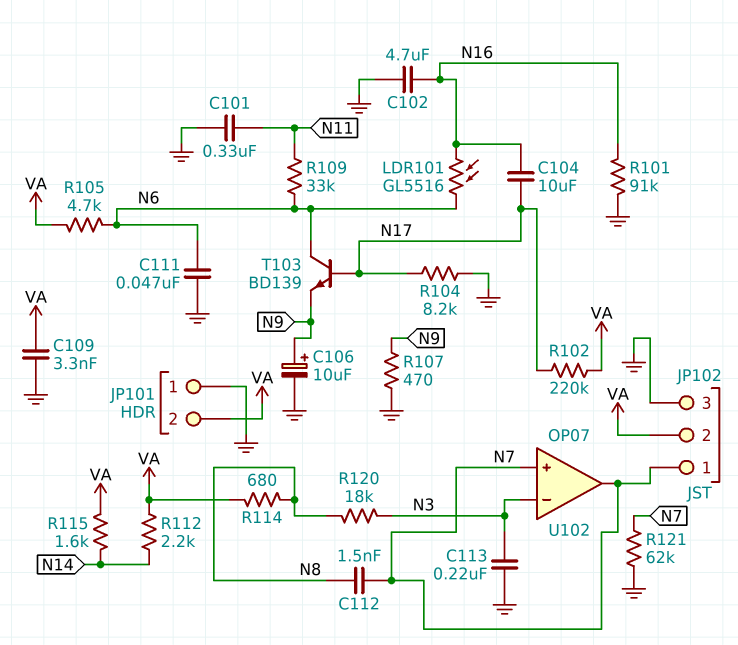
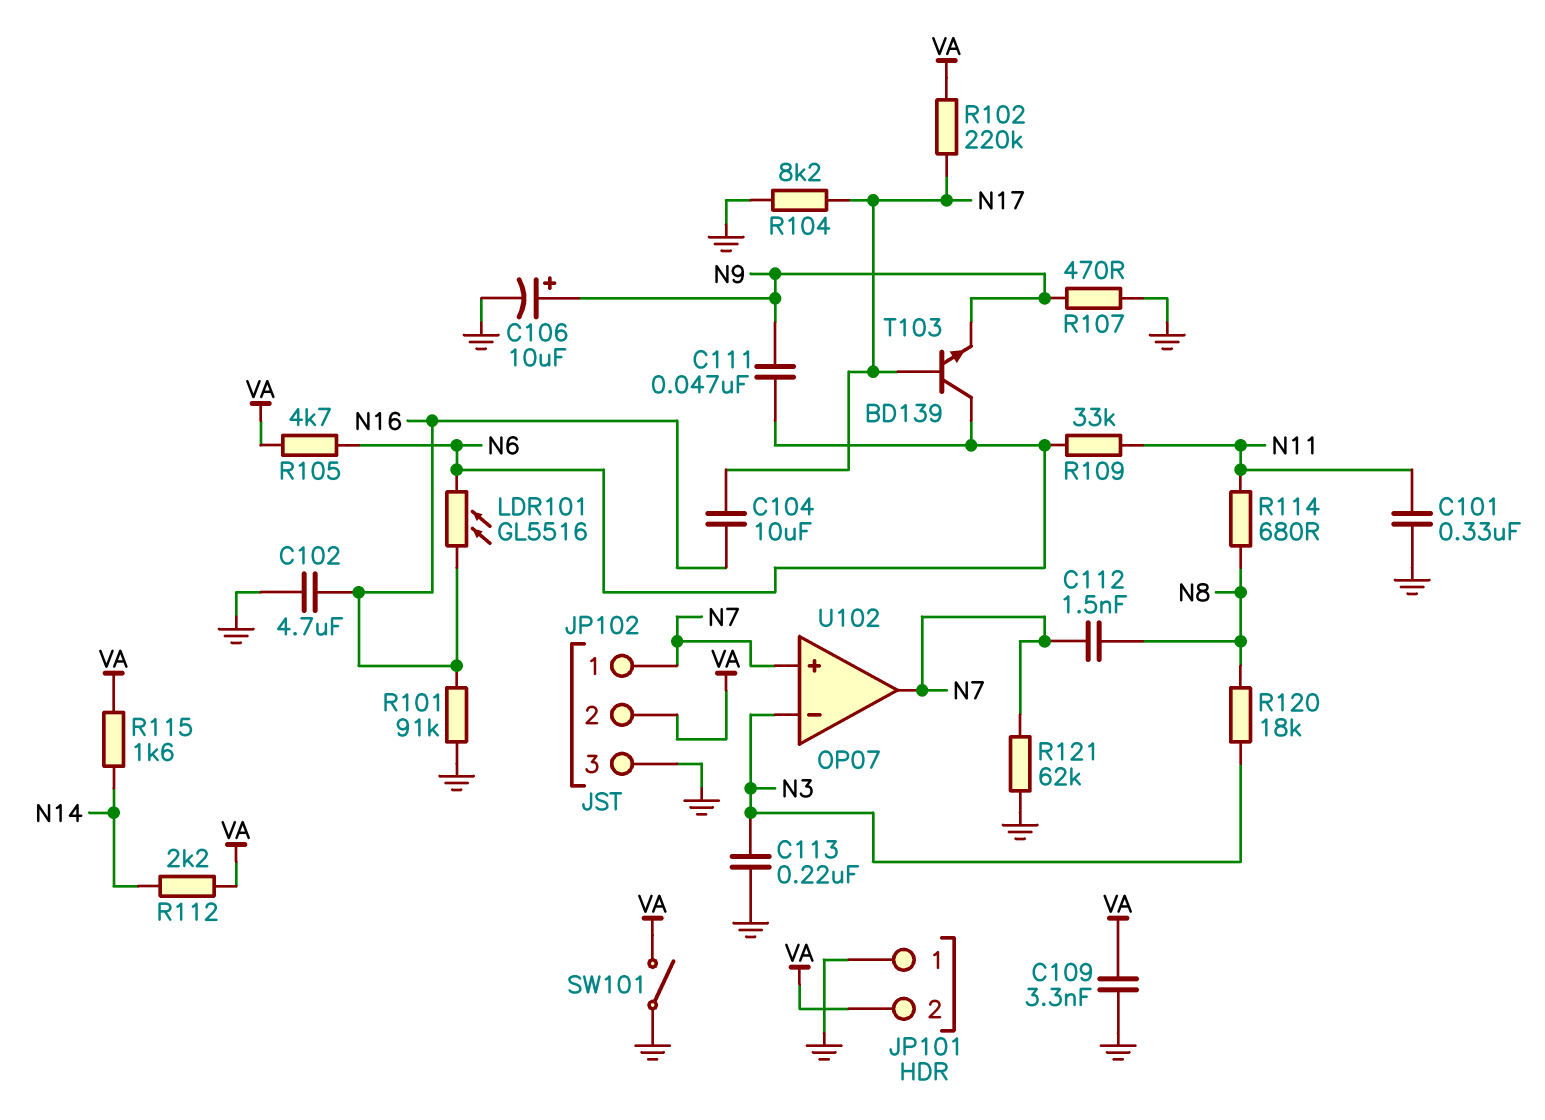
C111: 47nF (GND, N6) -> 47nF (N6, N9)
R114: 680 (N8, VA) -> 680 (N8, N11)
SW101: none -> switch (GND, VA)

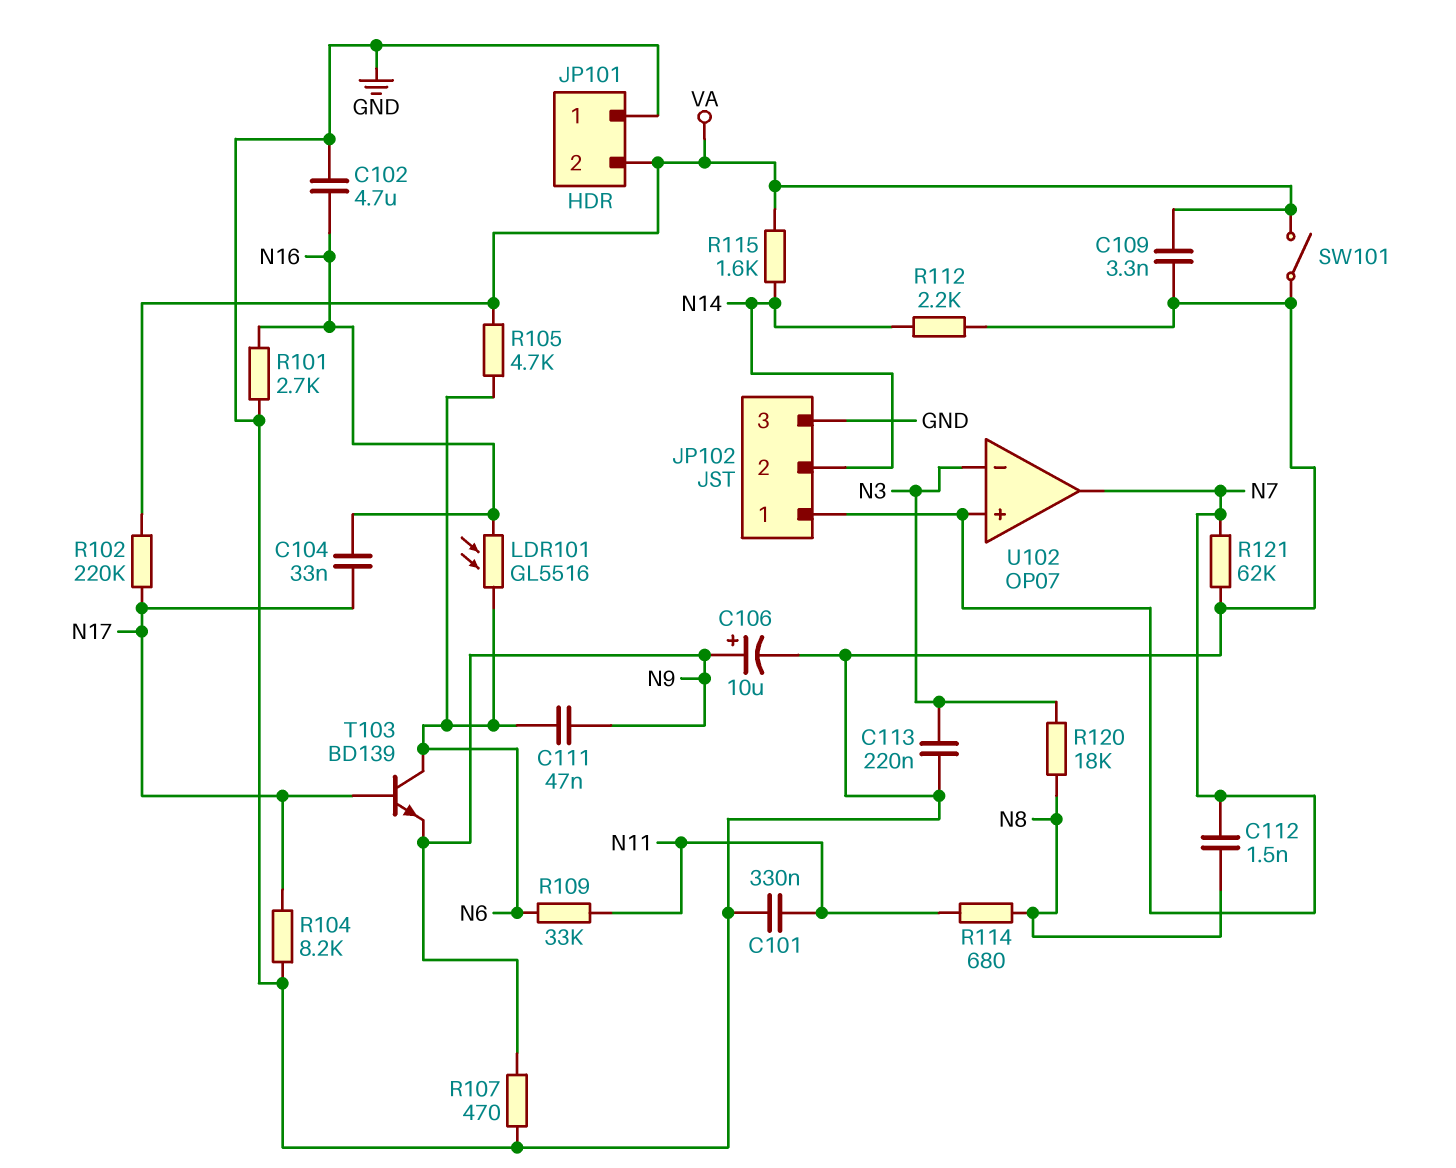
C104: 10uF (N16, N17) -> 33nF (N16, N17)
JP102 pin 2: VA -> N14
R101: 91k (GND, N16) -> 2.7k (GND, N16)
R112: 2.2k (N14, VA) -> 2.2k (GND, N14)

